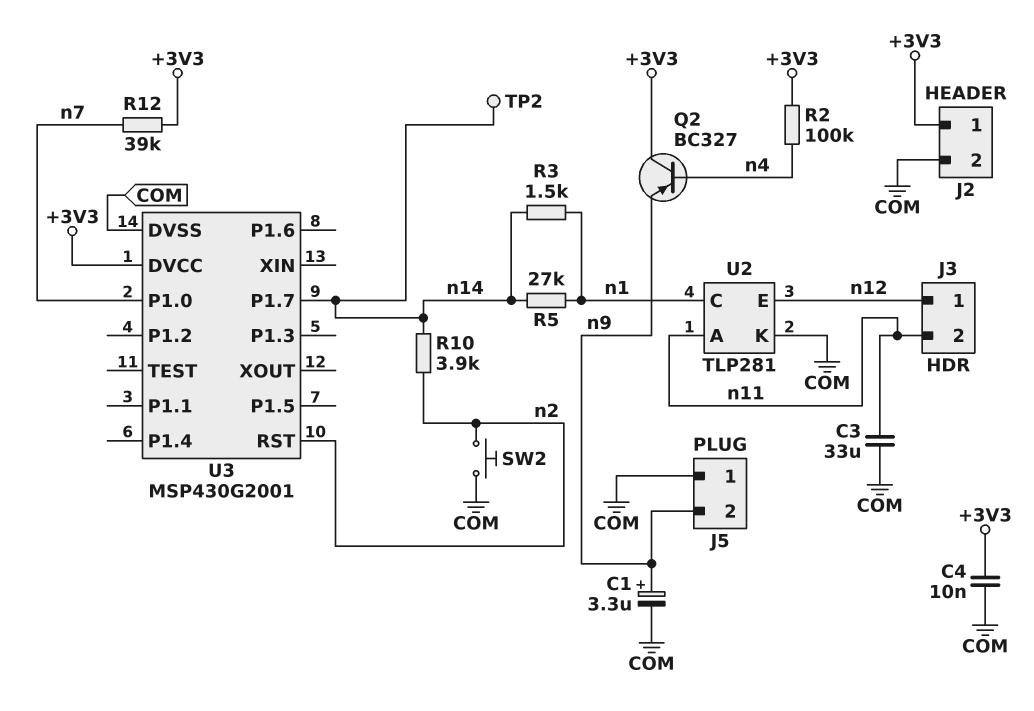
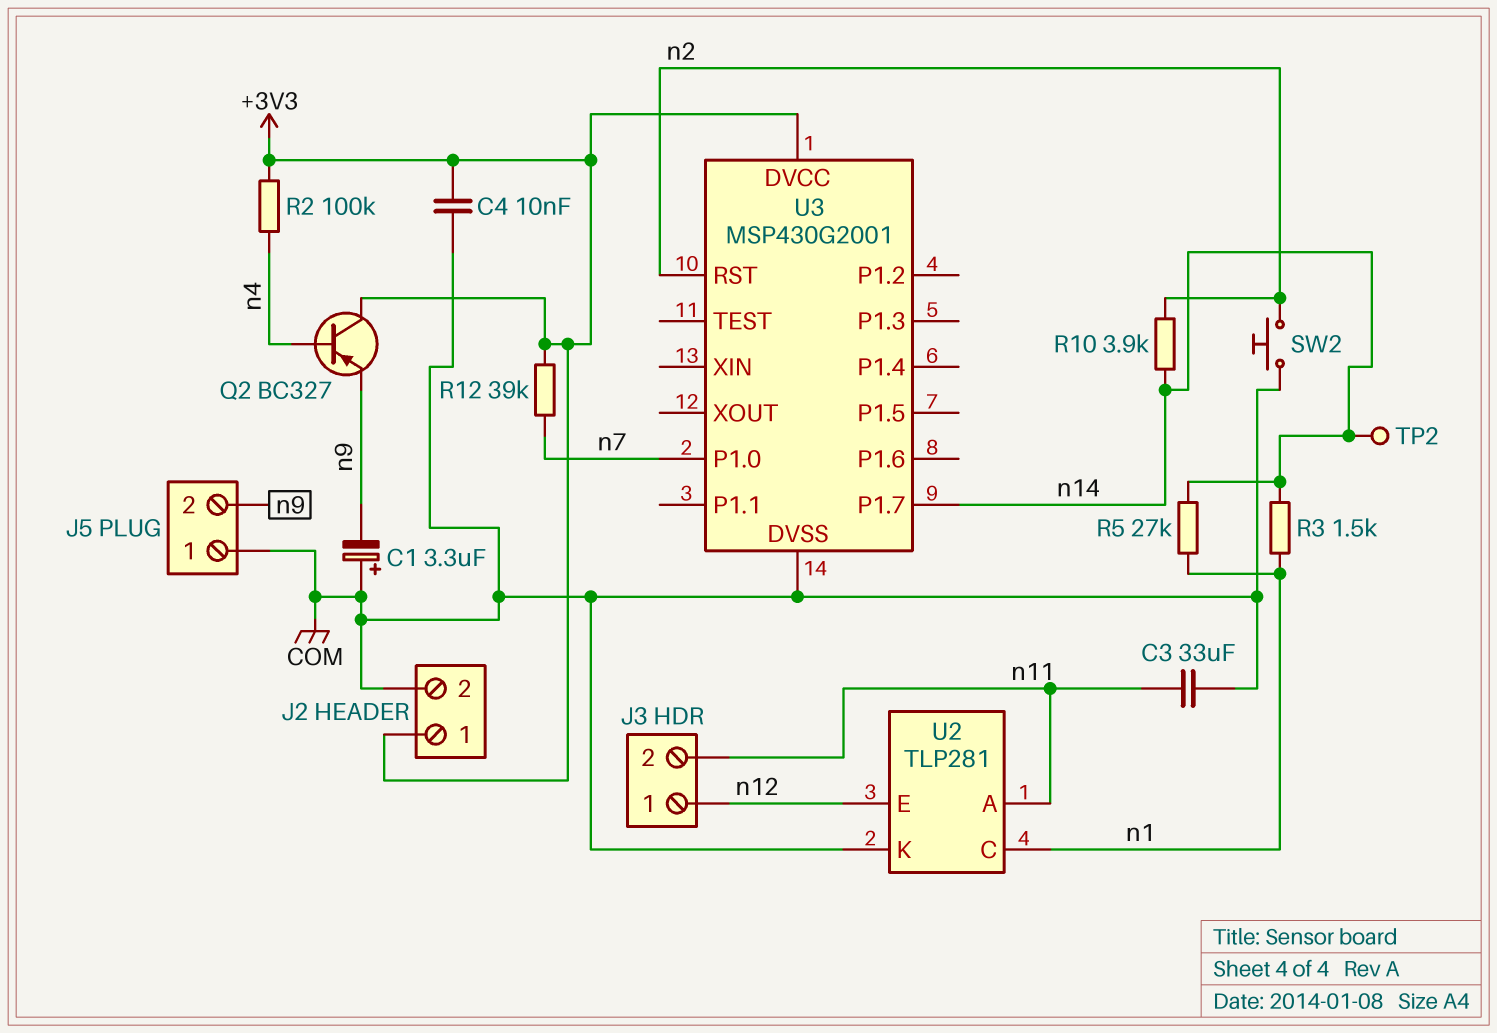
C1: 3.3uF (plus n9, minus COM) -> 3.3uF (plus COM, minus n9)

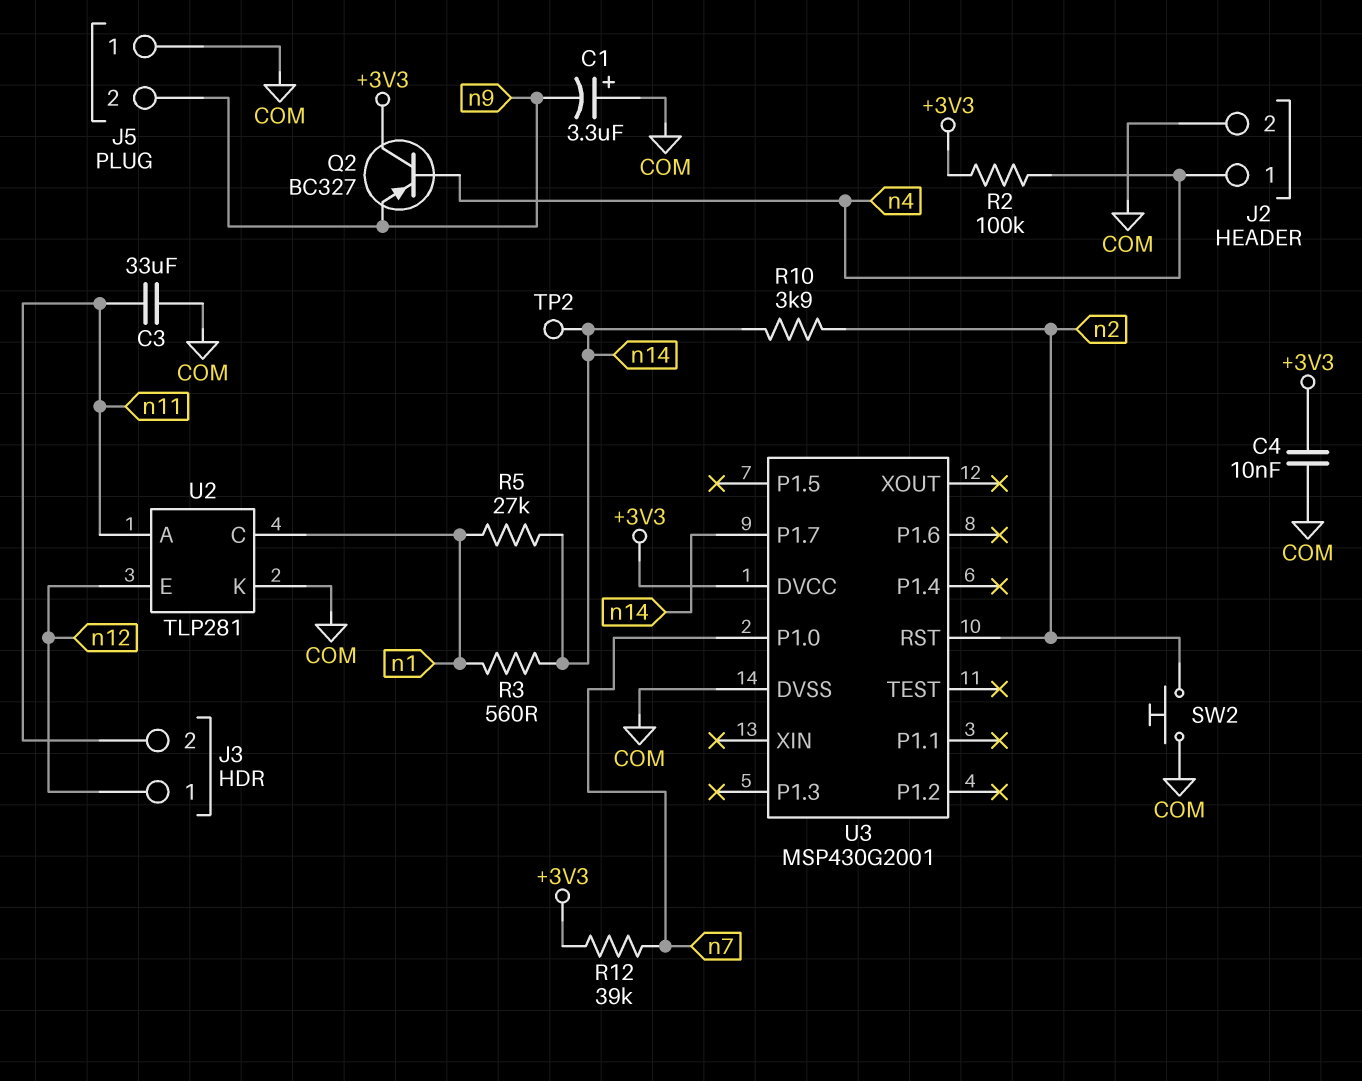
J2 pin 1: +3V3 -> n4
R3: 1.5k (n1, n14) -> 560 (n1, n14)

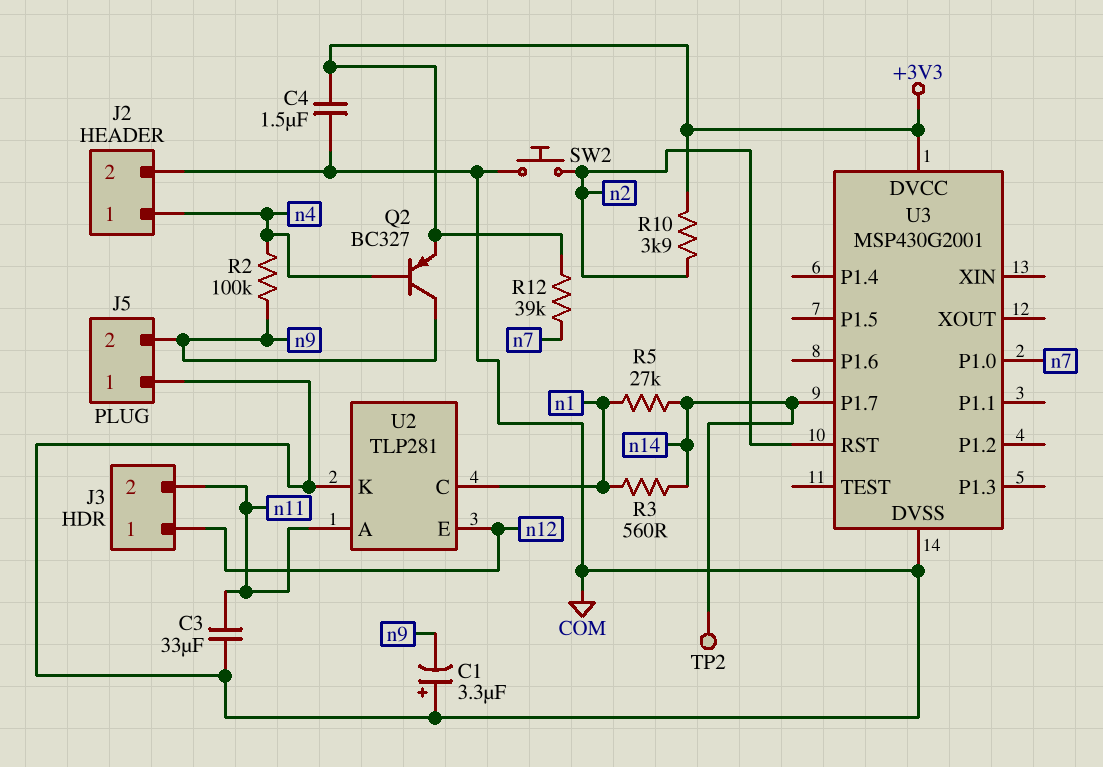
C4: 10nF (+3V3, COM) -> 1.5uF (+3V3, COM)
Q2: PNP BC327 (B n4, C +3V3, E n9) -> PNP BC327 (B n4, C n9, E +3V3)
R2: 100k (+3V3, n4) -> 100k (n4, n9)
R10: 3.9k (n2, n14) -> 3.9k (+3V3, n2)

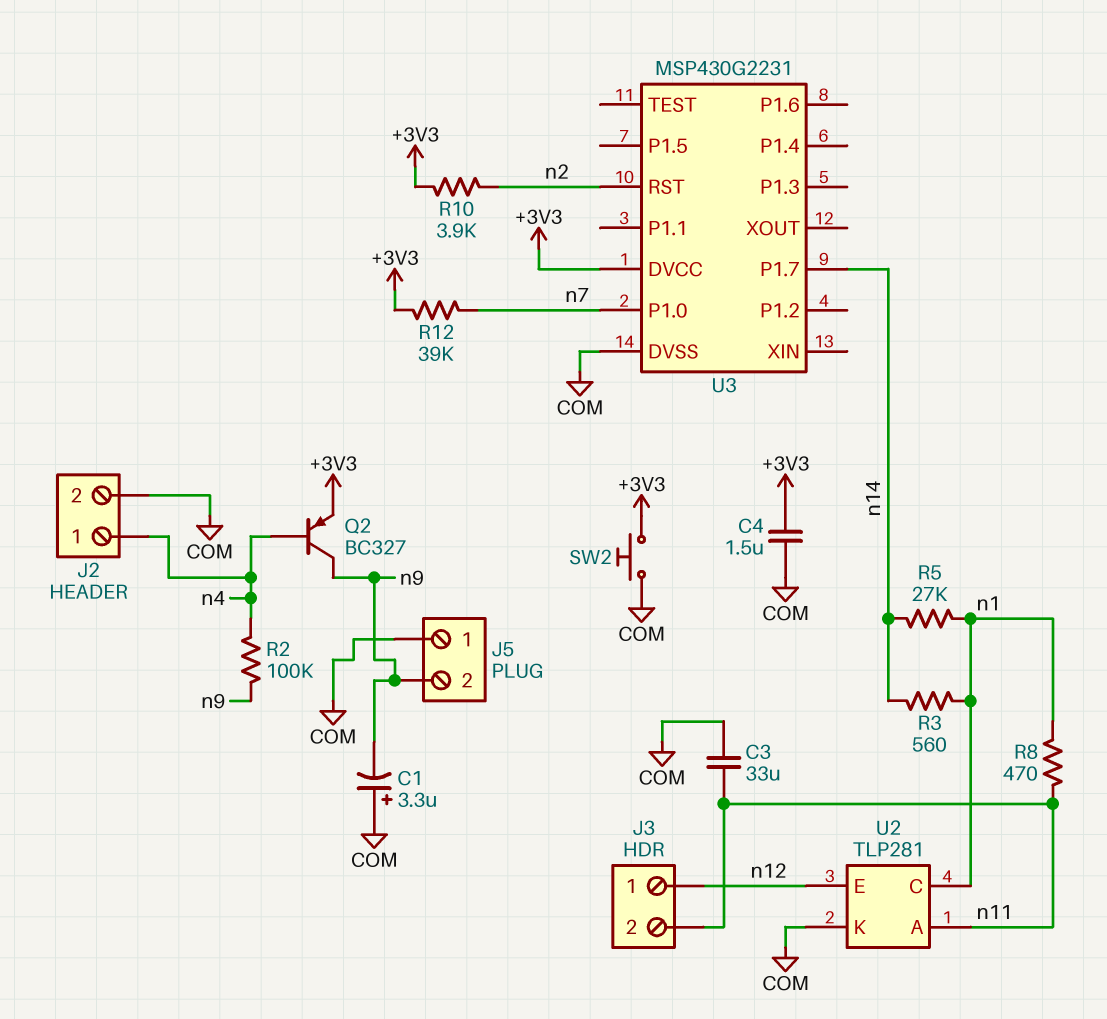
R8: none -> 470 (n1, n11)
SW2: button (COM, n2) -> button (+3V3, COM)
TP2: test point (n14) -> none
U3: MSP430G2001 -> MSP430G2231

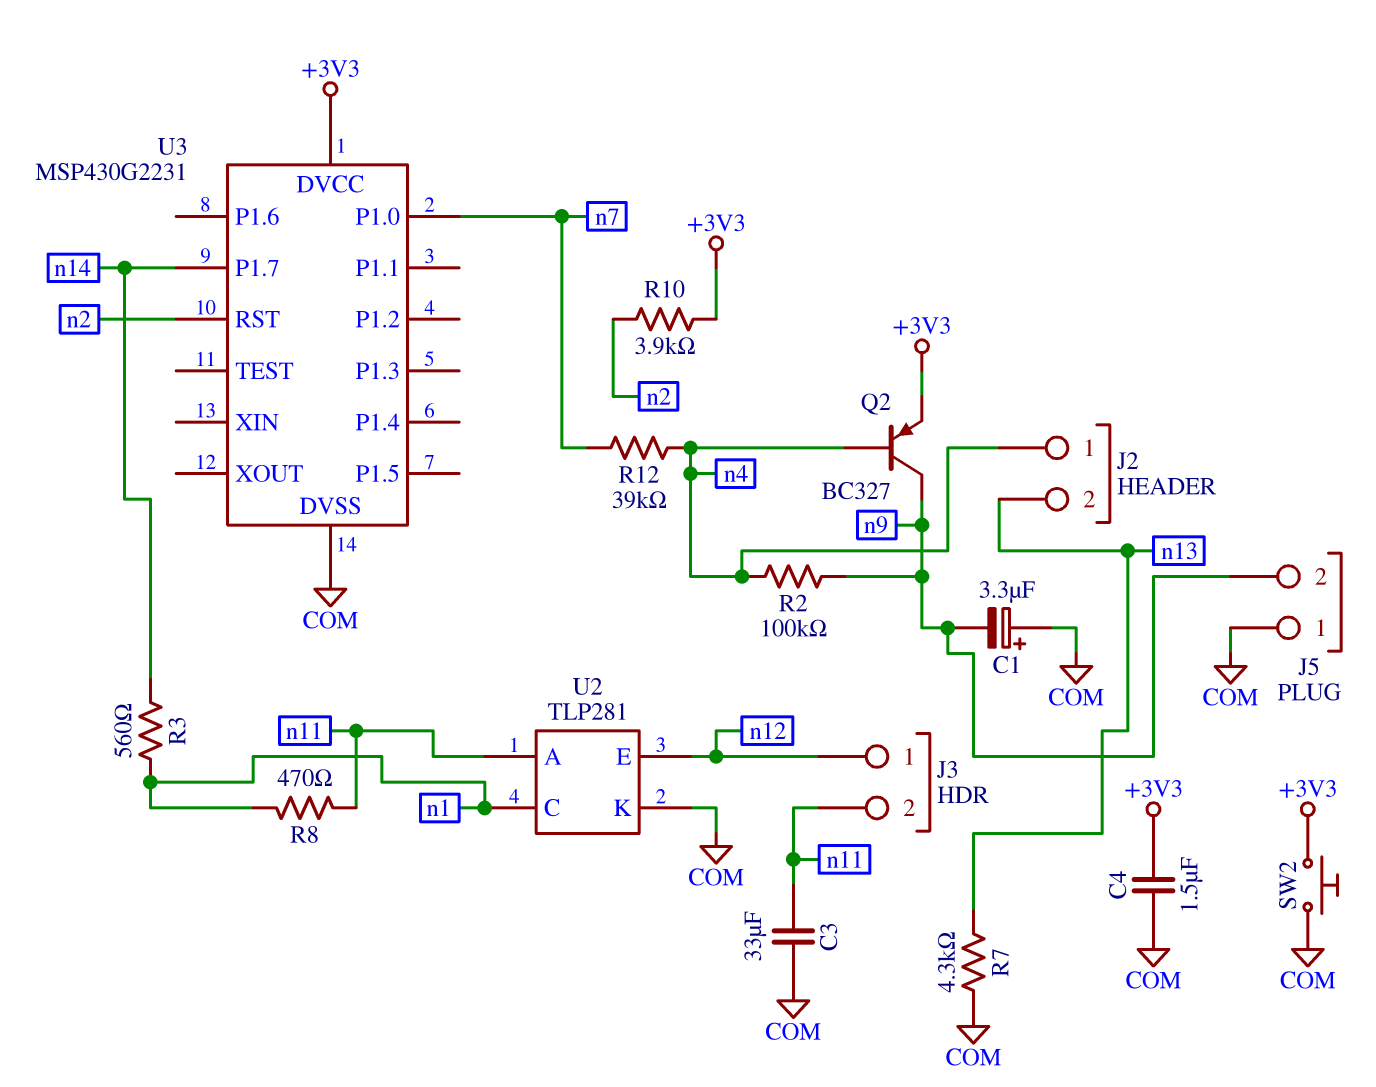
J2 pin 2: COM -> n13
R5: 27k (n1, n14) -> none
R7: none -> 4.3k (COM, n13)
R12: 39k (+3V3, n7) -> 39k (n4, n7)

